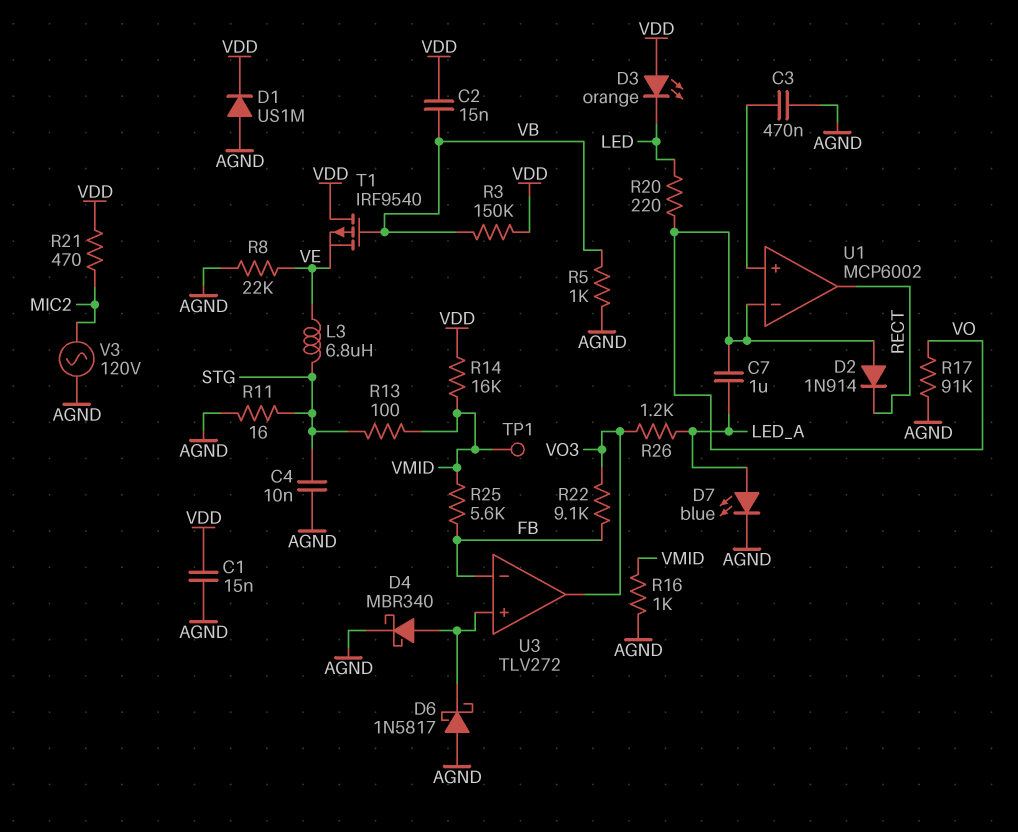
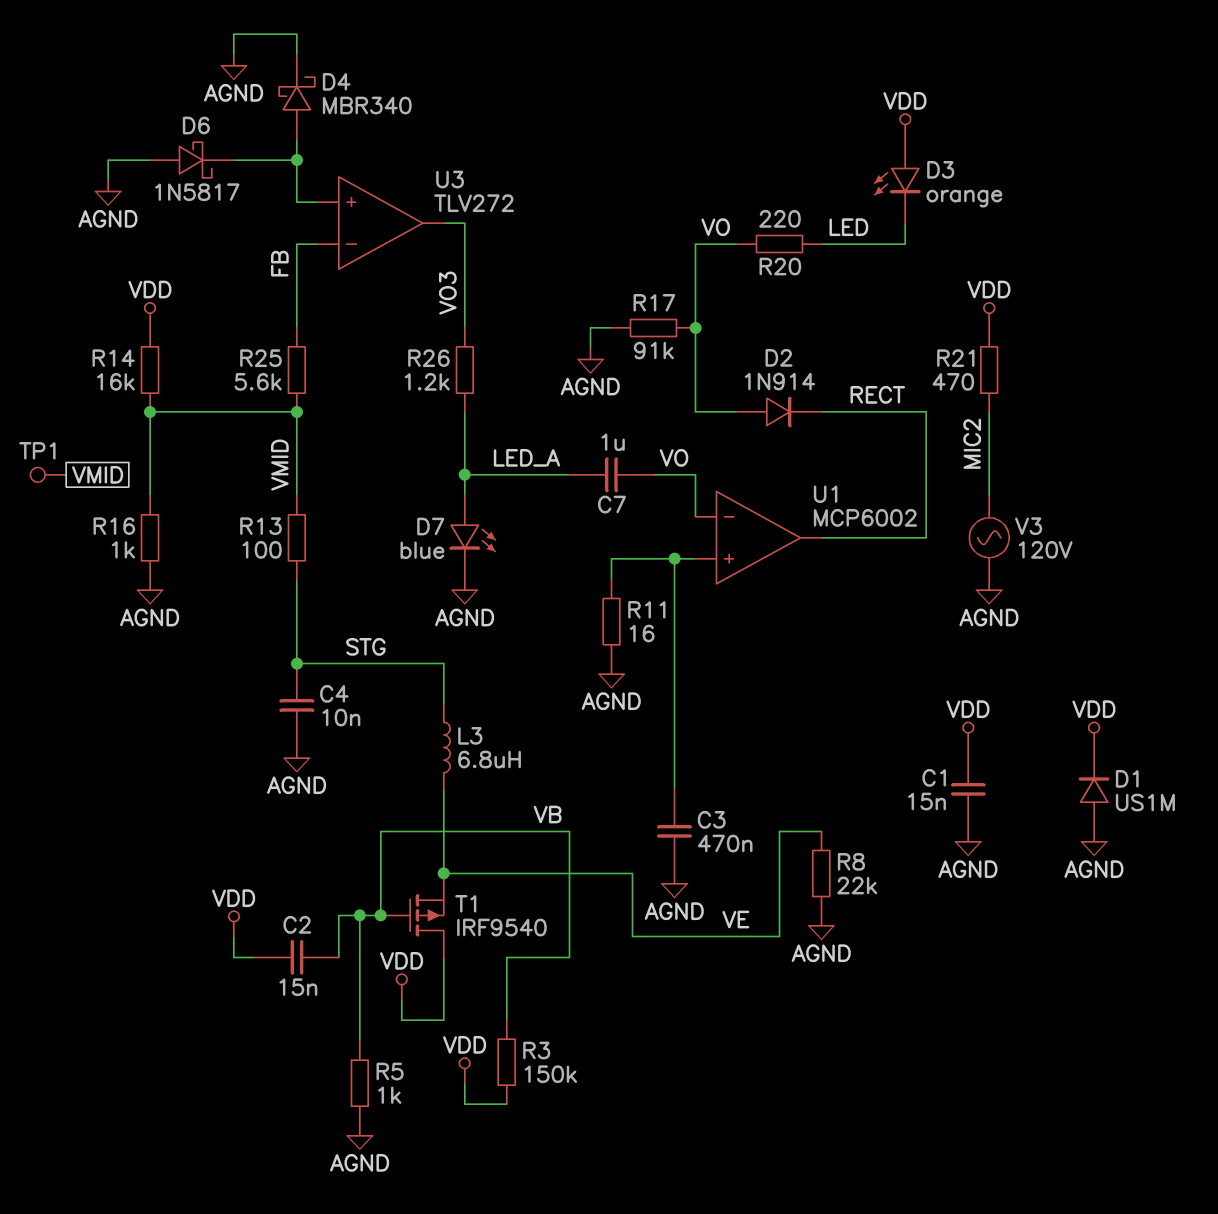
R11: 16 (AGND, STG) -> 16 (AGND, U1/in+)
R22: 9.1k (FB, VO3) -> none

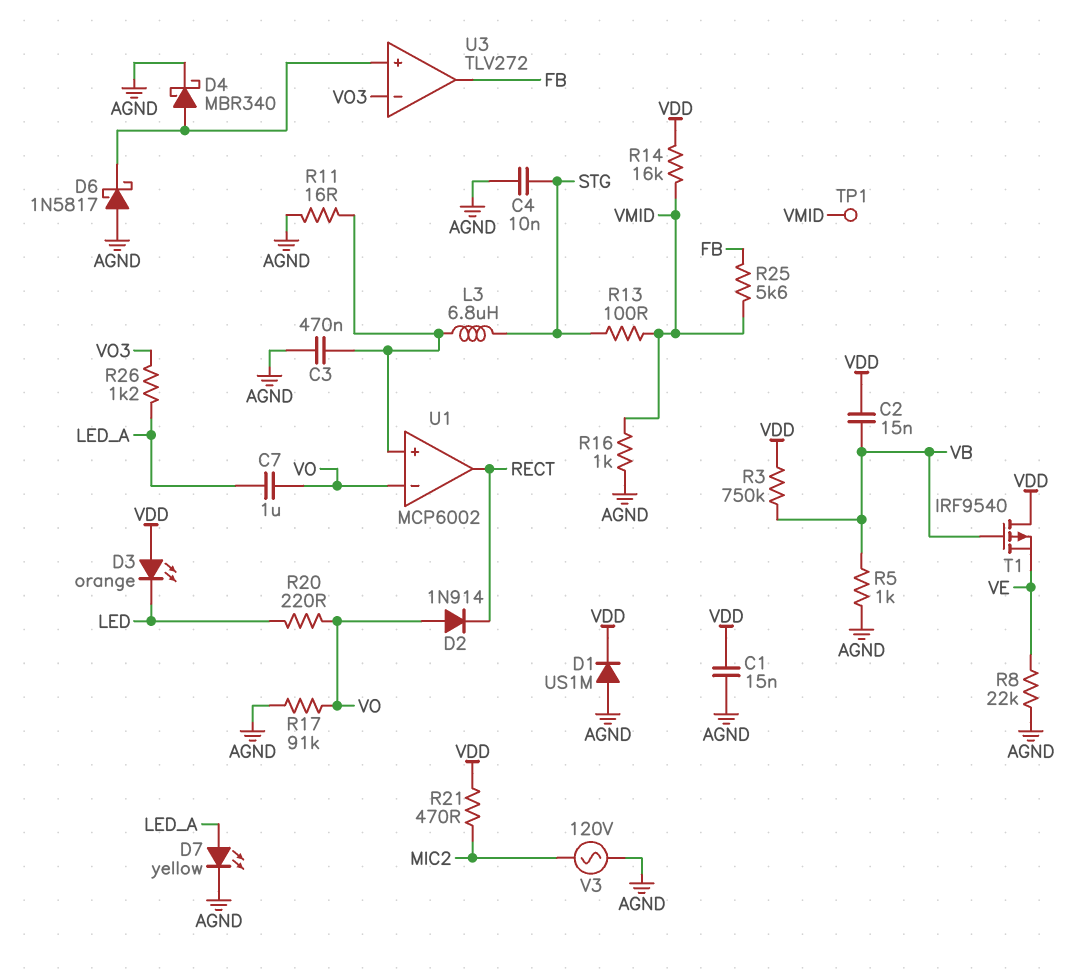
D7: LED blue (A LED_A, K AGND) -> LED yellow (A LED_A, K AGND)
L3: 6.8uH (STG, VE) -> 6.8uH (STG, U1/in+)
R3: 150k (VB, VDD) -> 750k (VB, VDD)
U3 pin in-: FB -> VO3
U3 pin out: VO3 -> FB

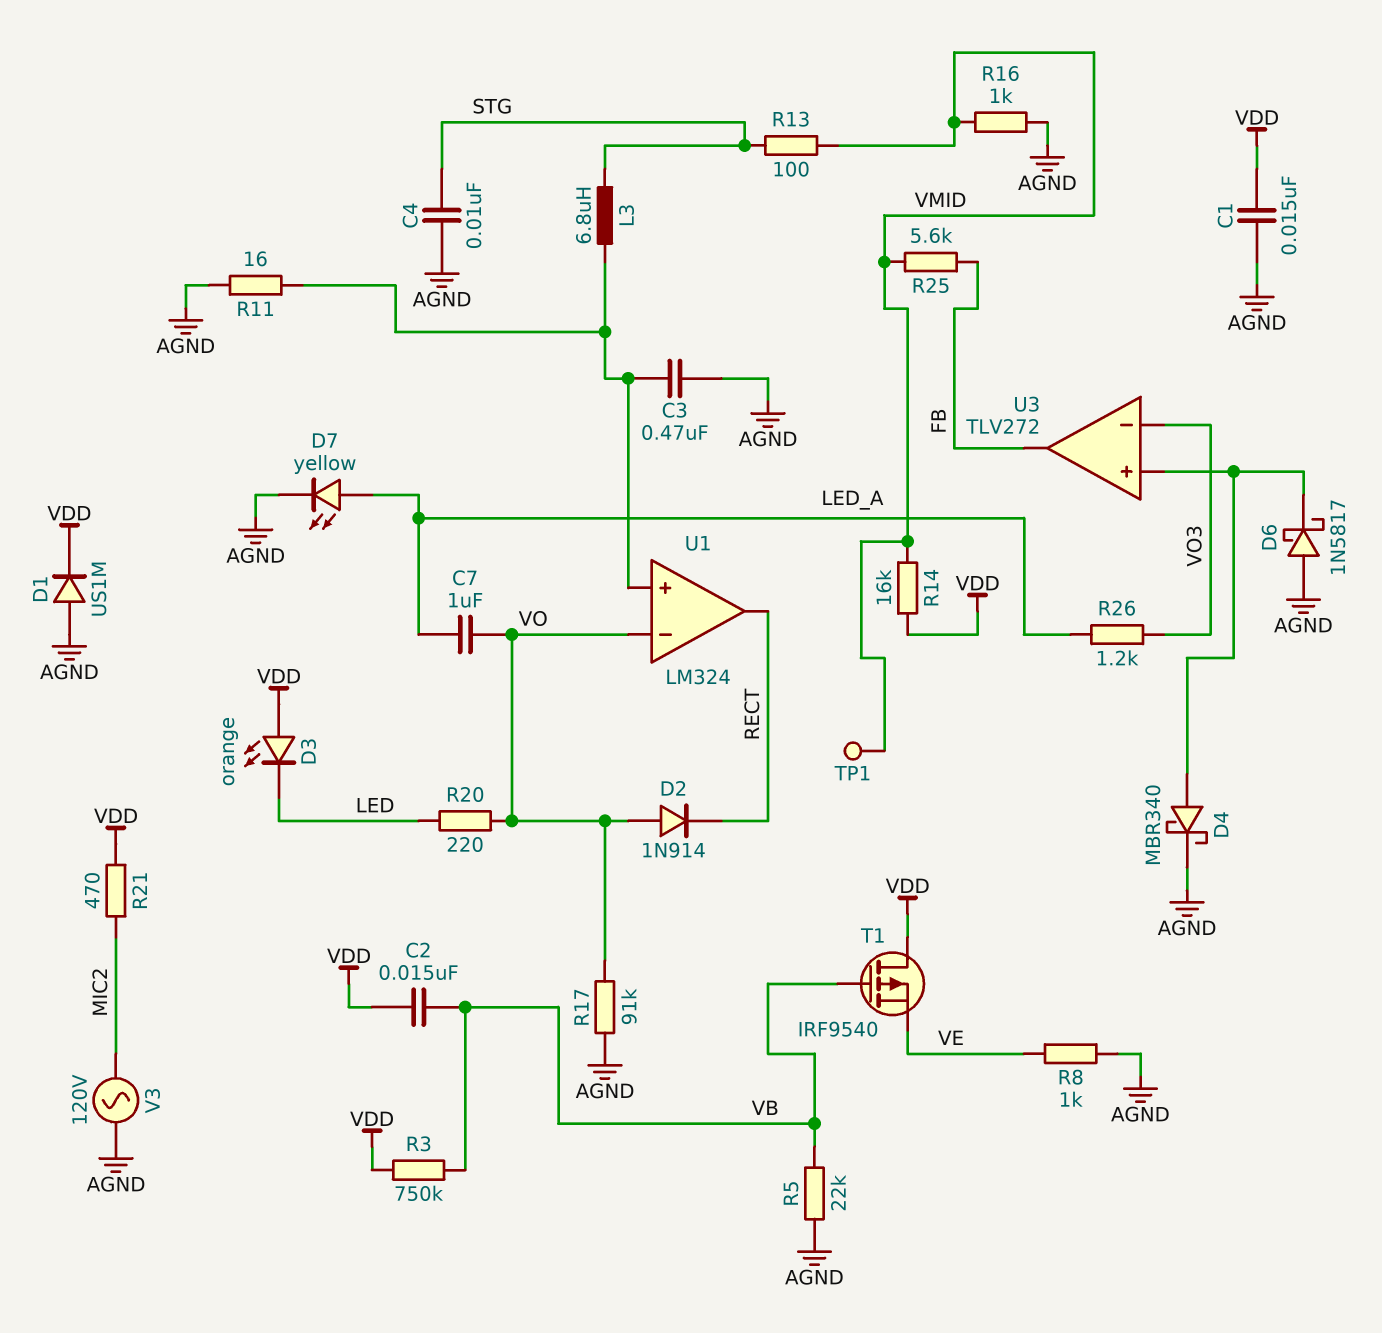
R5: 1k (AGND, VB) -> 22k (AGND, VB)
R8: 22k (AGND, VE) -> 1k (AGND, VE)
U1: MCP6002 -> LM324

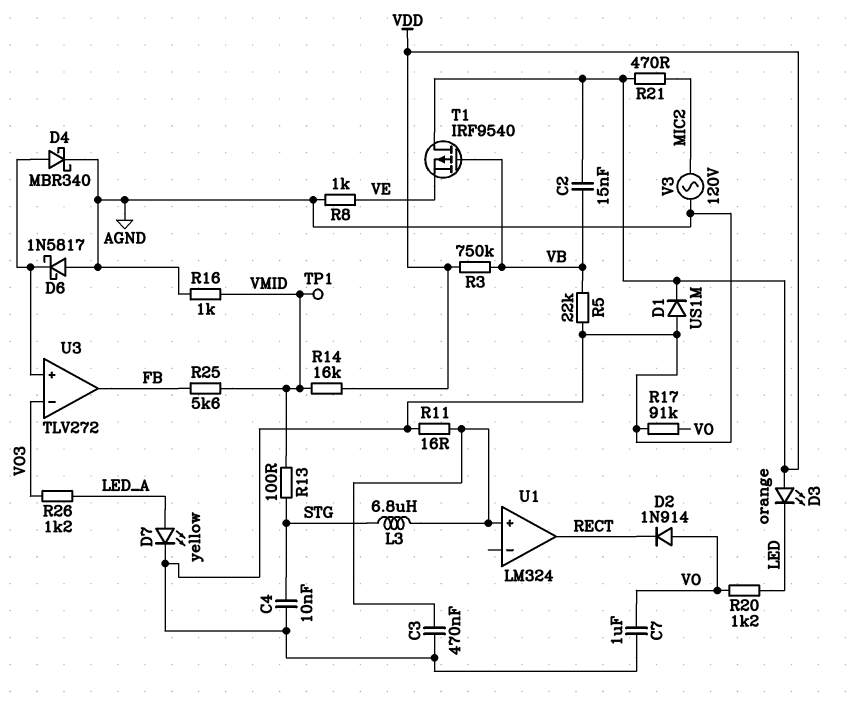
C1: 15nF (AGND, VDD) -> none
C7: 1uF (LED_A, VO) -> 1uF (AGND, VO)
R20: 220 (LED, VO) -> 1.2k (LED, VO)
U1 pin in-: VO -> none

